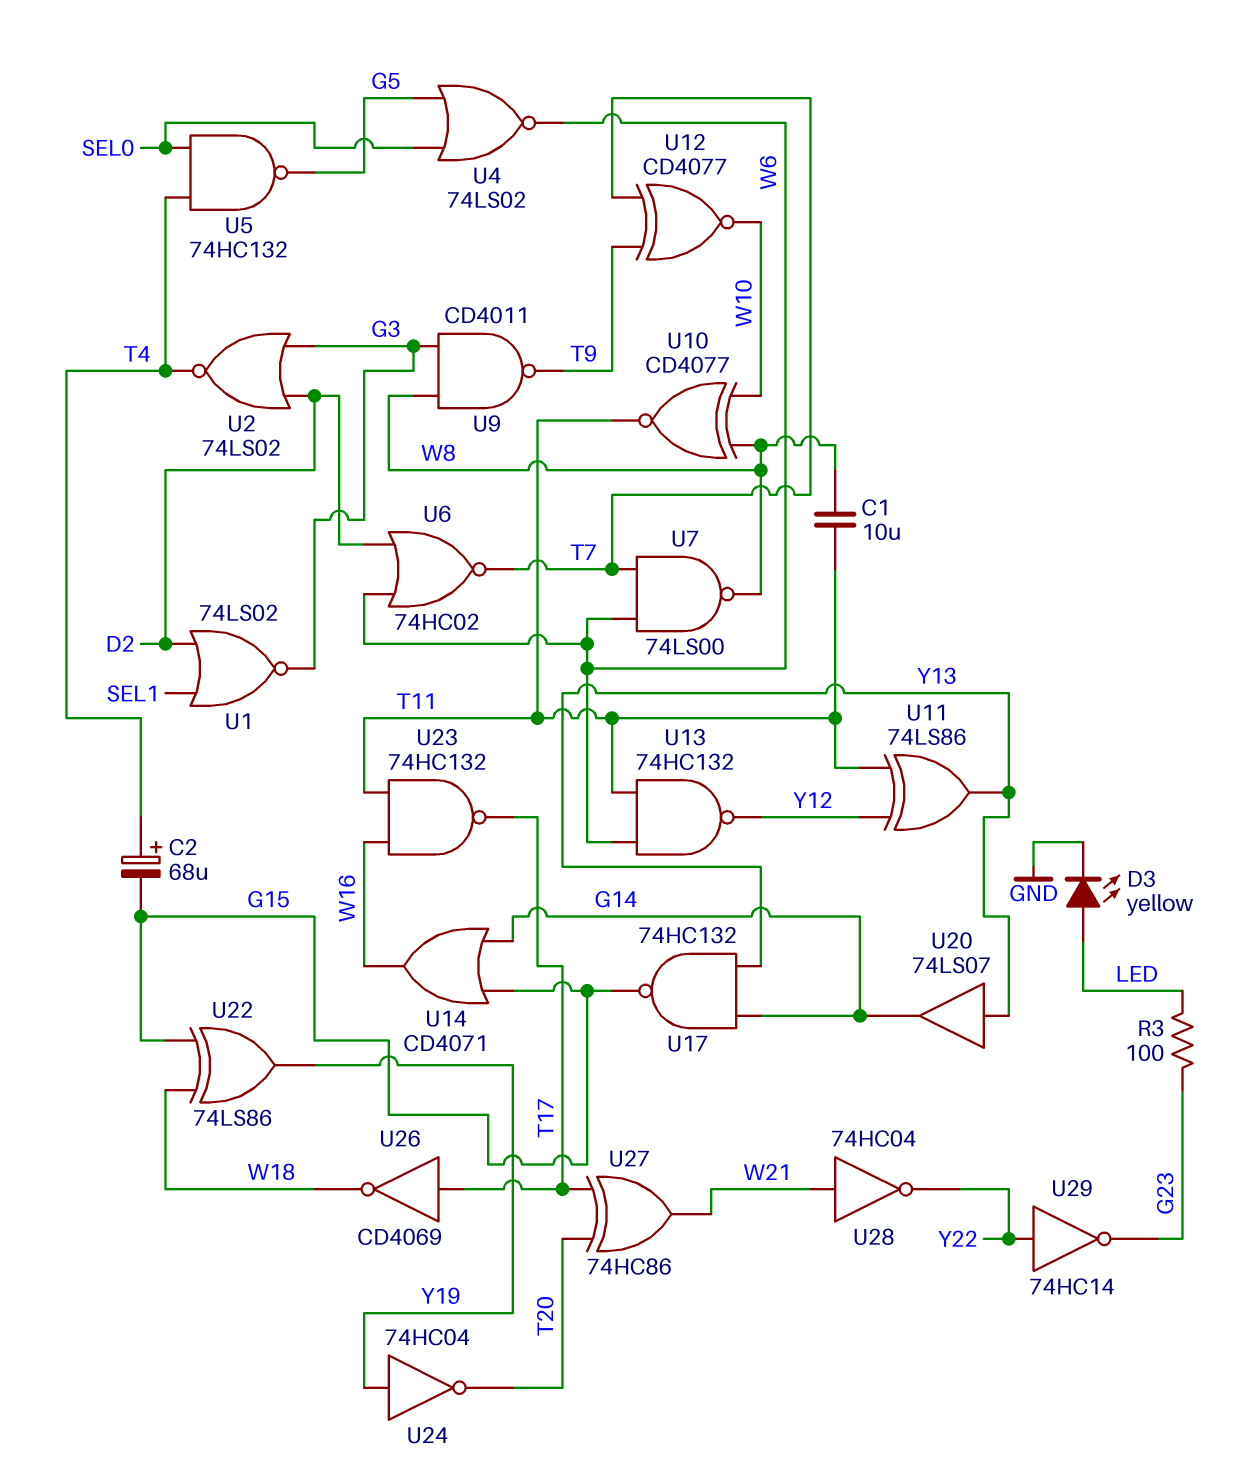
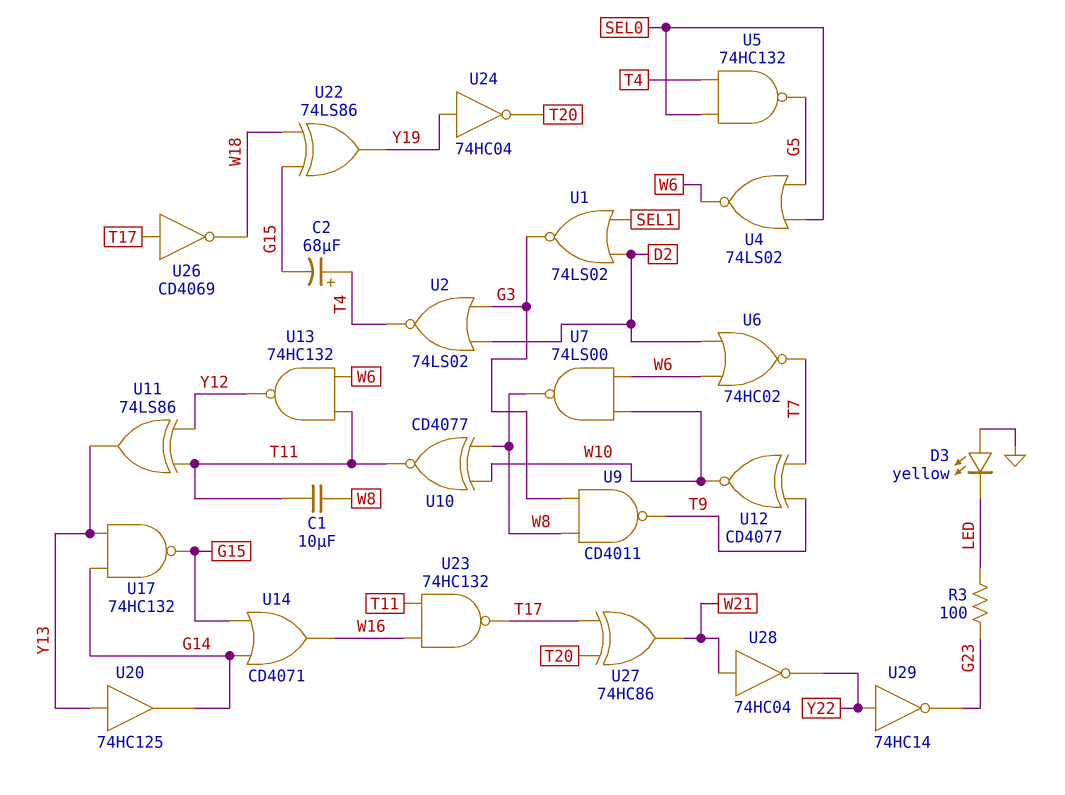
D3: LED yellow (A LED, K GND) -> LED yellow (A GND, K LED)
U7: NAND 74LS00 (in T7, in W6, out W8) -> NAND 74LS00 (in W6, in W10, out W8)
U20: buffer 74LS07 (in Y13, out G14) -> buffer 74HC125 (in Y13, out G14)

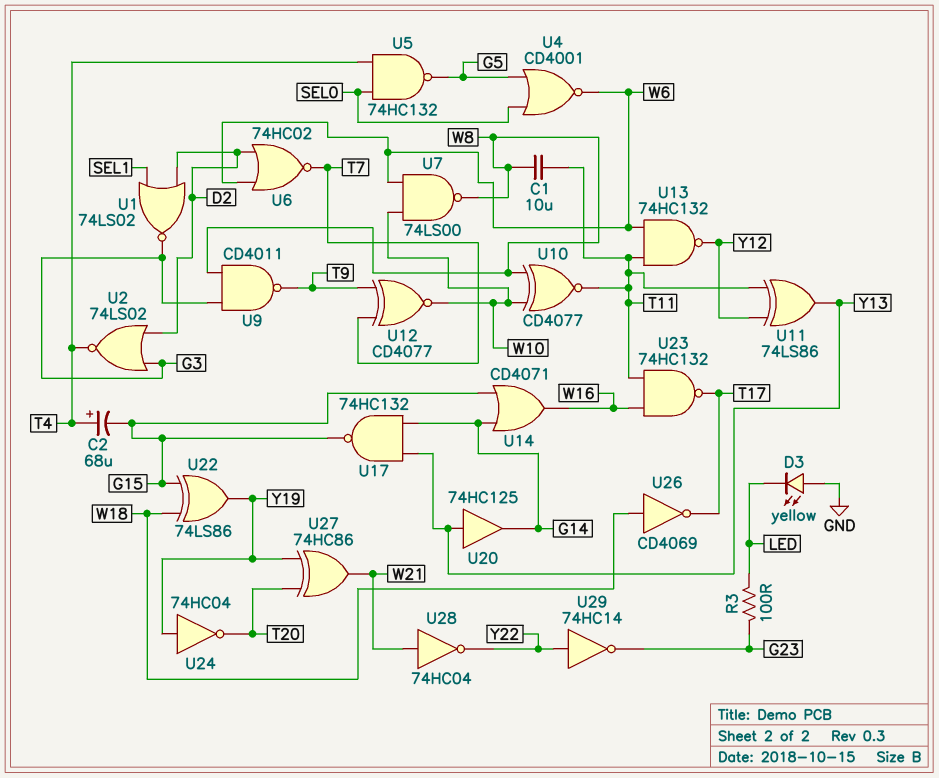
U4: NOR 74LS02 (in G5, in SEL0, out W6) -> NOR CD4001 (in G5, in SEL0, out W6)
U26: NOT CD4069 (in T17, out W18) -> NOT CD4069 (in W18, out T17)
U27: XOR 74HC86 (in T17, in T20, out W21) -> XOR 74HC86 (in T20, in Y19, out W21)

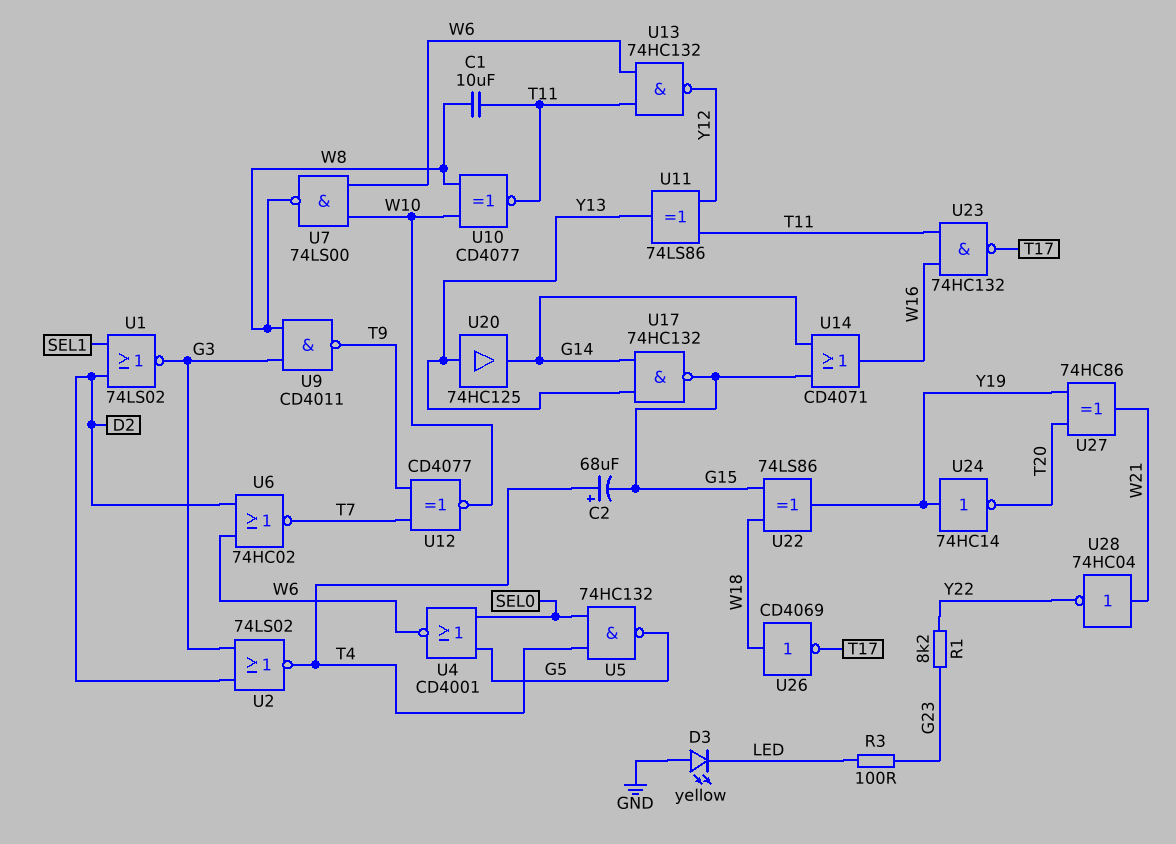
R1: none -> 8.2k (G23, Y22)
U24: NOT 74HC04 (in Y19, out T20) -> NOT 74HC14 (in Y19, out T20)
U29: NOT 74HC14 (in Y22, out G23) -> none

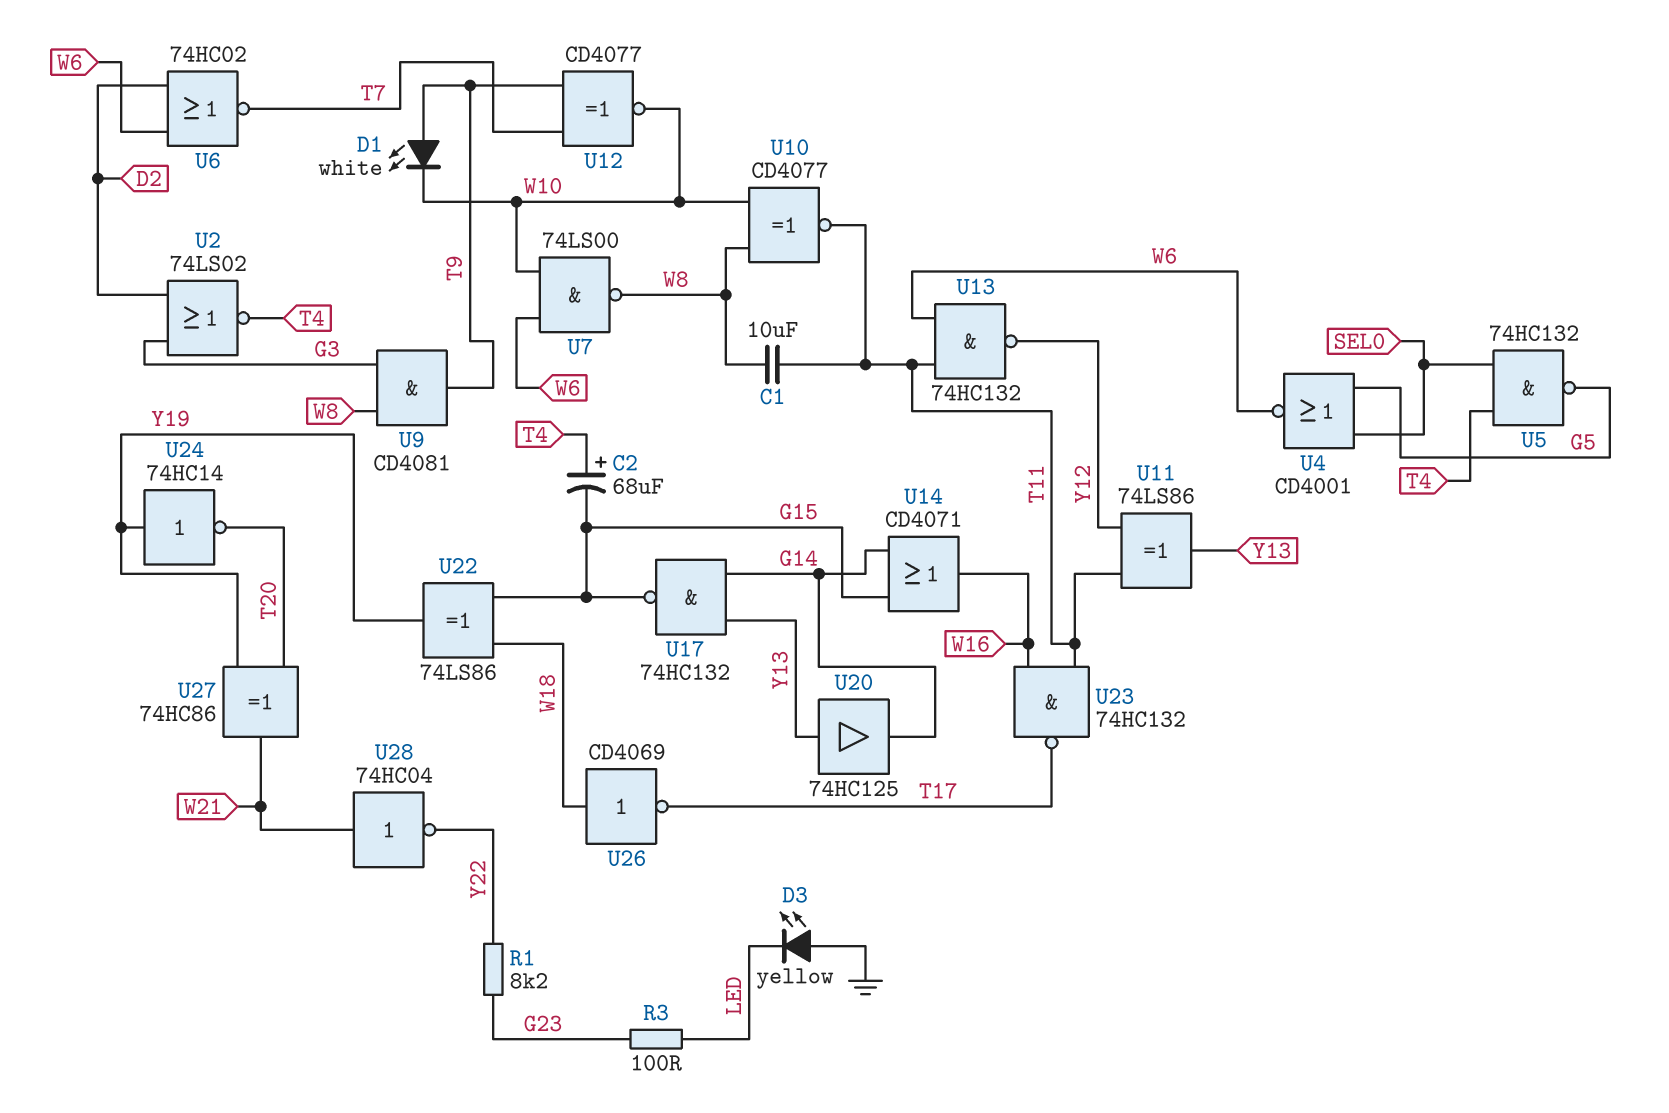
D1: none -> LED white (A T9, K W10)
U1: NOR 74LS02 (in D2, in SEL1, out G3) -> none
U9: NAND CD4011 (in G3, in W8, out T9) -> AND CD4081 (in G3, in W8, out T9)

